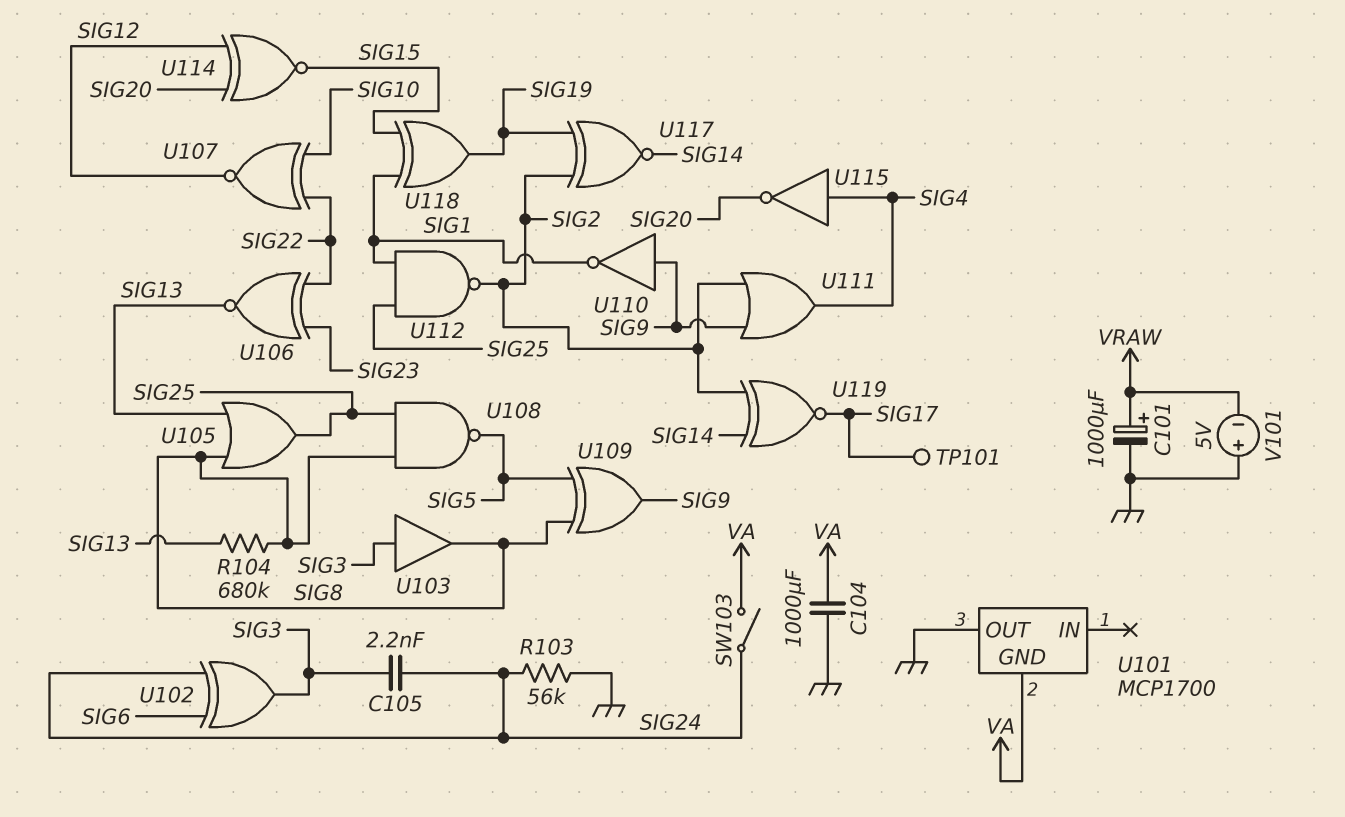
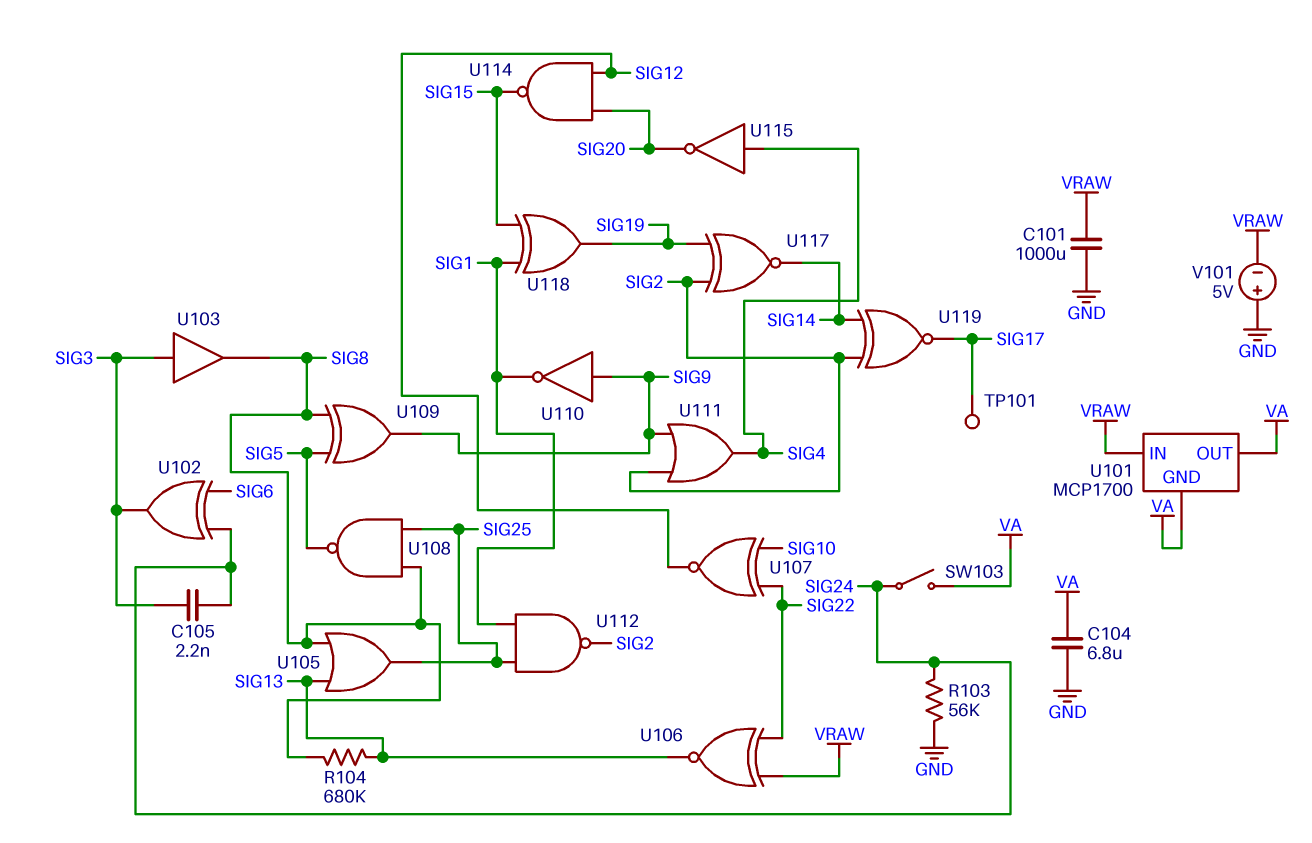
C101: 1000uF (plus VRAW, minus GND) -> 1000uF (GND, VRAW)
C104: 1000uF (GND, VA) -> 6.8uF (GND, VA)
U101 pin IN: none -> VRAW
U101 pin OUT: GND -> VA
U106: XNOR (in SIG22, in SIG23, out SIG13) -> XNOR (in SIG22, in VRAW, out SIG13)
U114: XNOR (in SIG12, in SIG20, out SIG15) -> NAND (in SIG12, in SIG20, out SIG15)

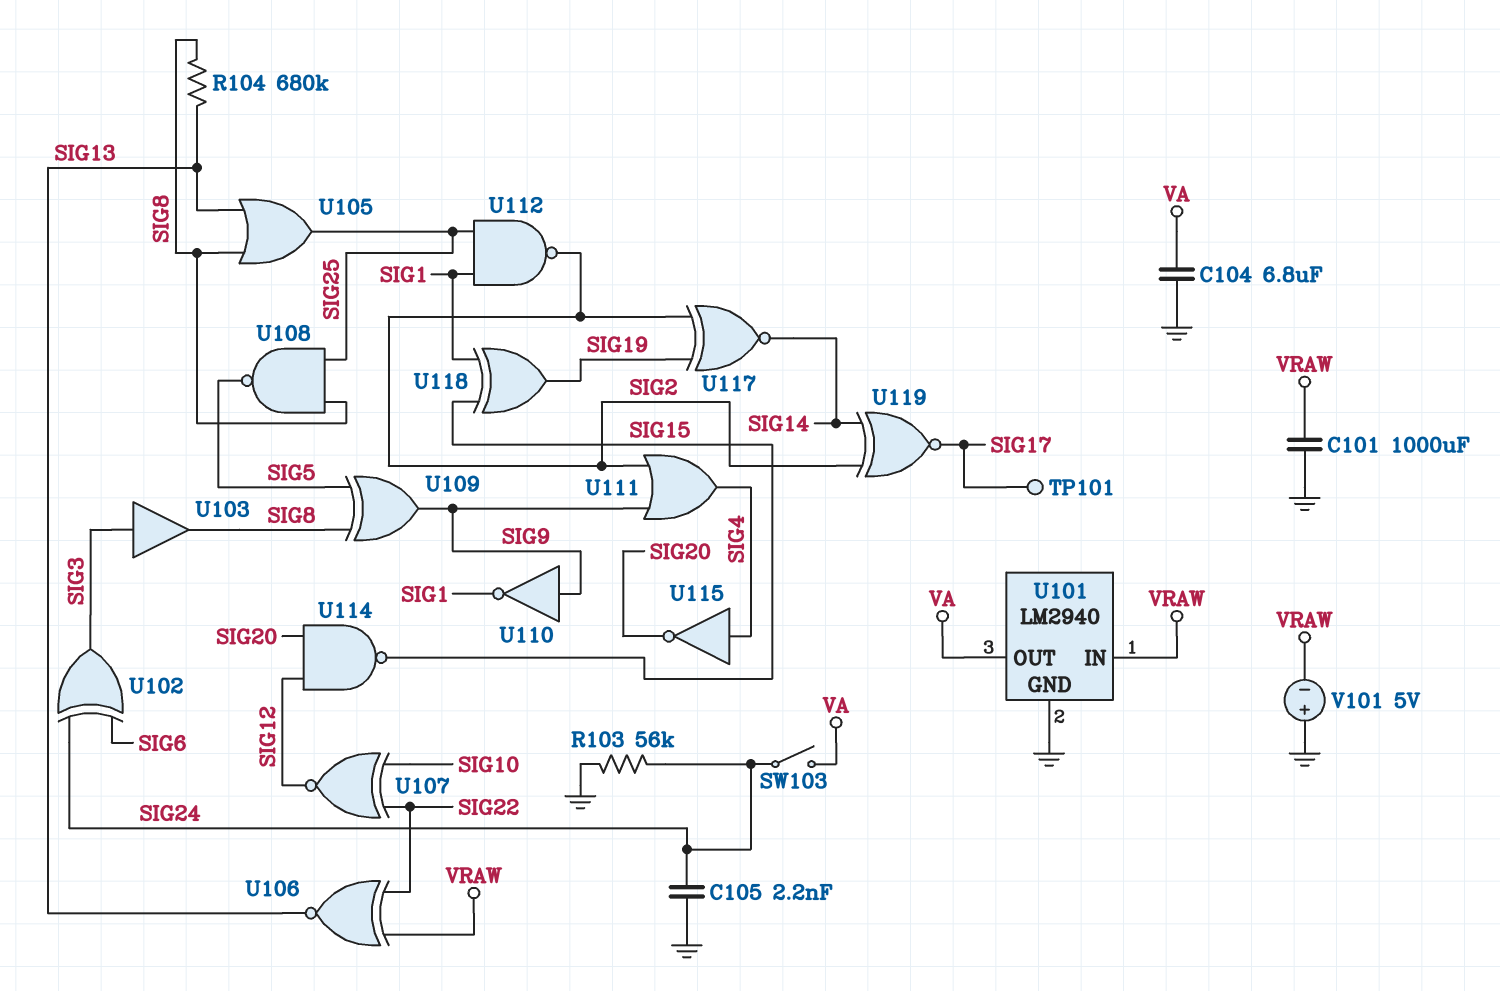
C105: 2.2nF (SIG3, SIG24) -> 2.2nF (GND, SIG24)
U101: MCP1700 -> LM2940
U101 pin GND: VA -> GND

